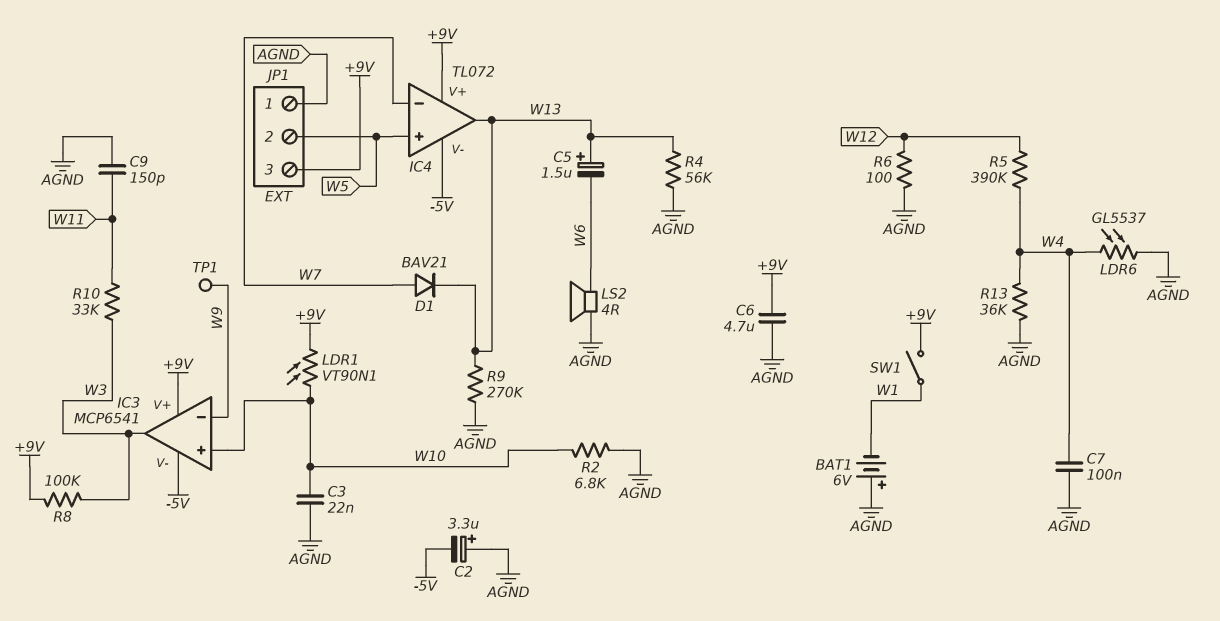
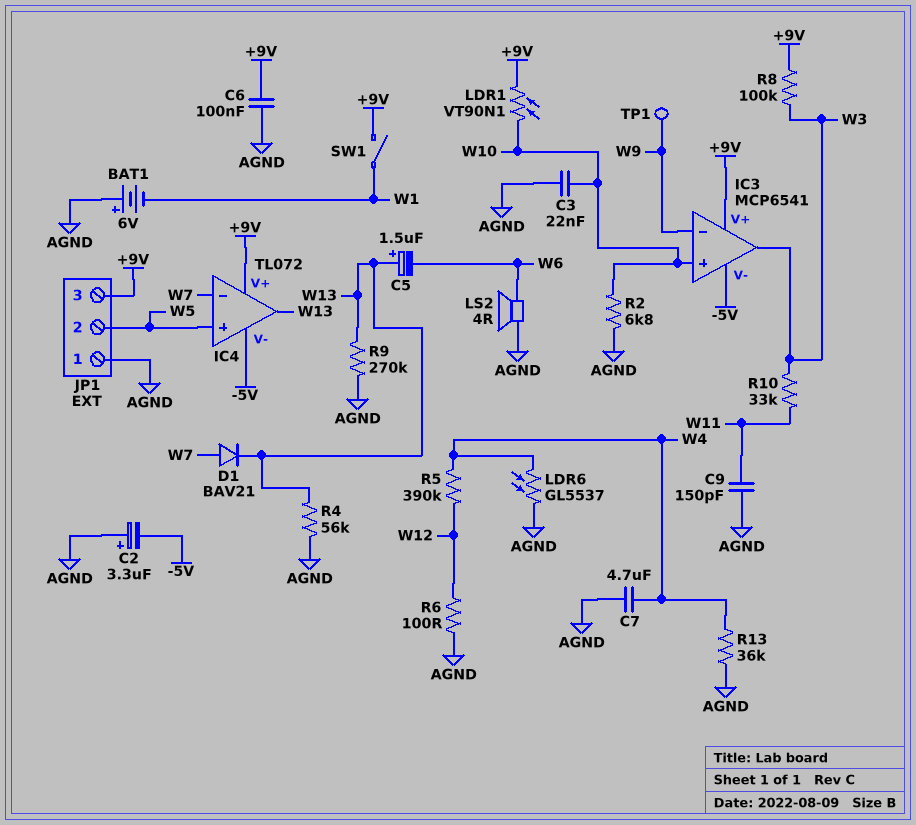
C6: 4.7uF (+9V, AGND) -> 100nF (+9V, AGND)
C7: 100nF (AGND, W4) -> 4.7uF (AGND, W4)

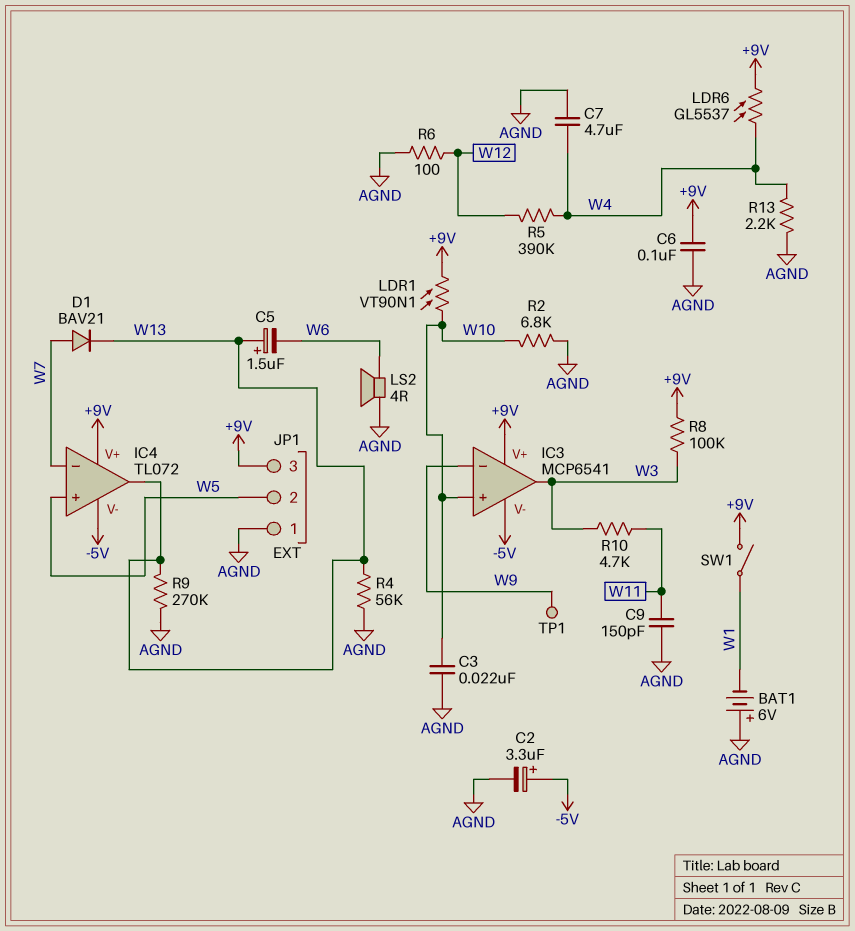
C2: 3.3uF (plus AGND, minus -5V) -> 3.3uF (plus -5V, minus AGND)
LDR6: GL5537 (AGND, W4) -> GL5537 (+9V, W4)
R10: 33k (W3, W11) -> 4.7k (W3, W11)
R13: 36k (AGND, W4) -> 2.2k (AGND, W4)

